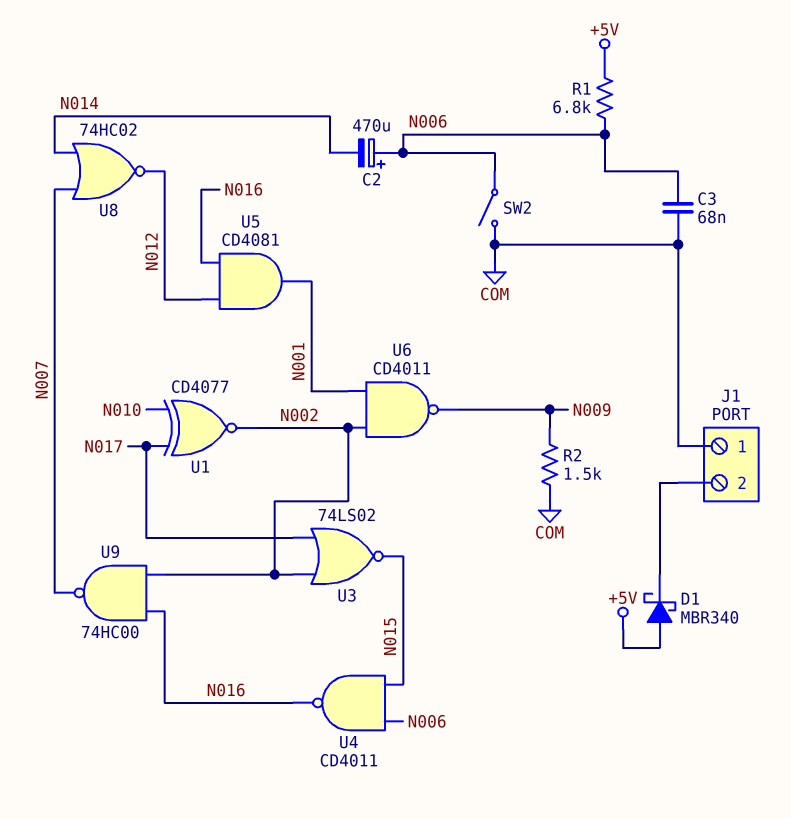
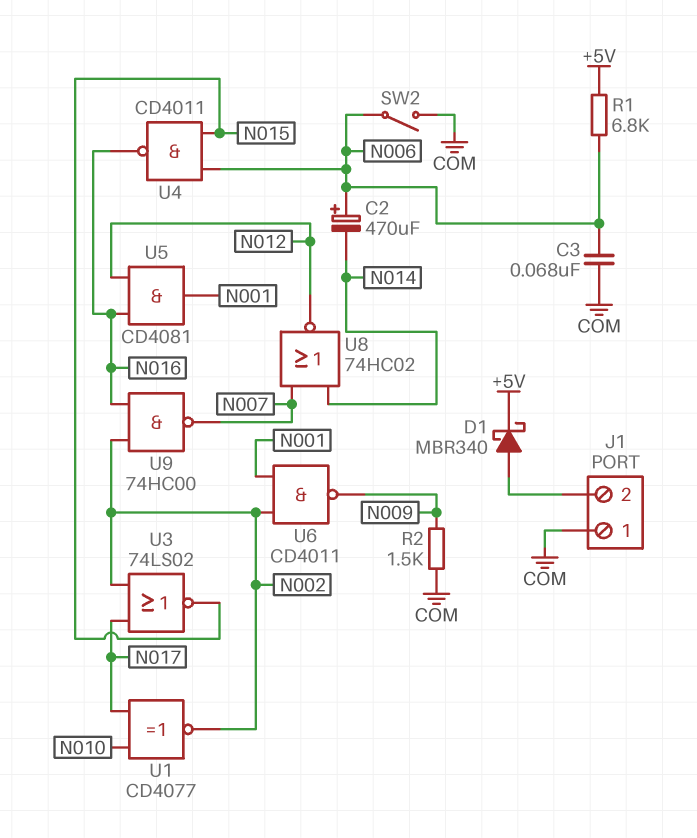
D1: schottky MBR340 (A +5V, K J1/2) -> schottky MBR340 (A J1/2, K +5V)

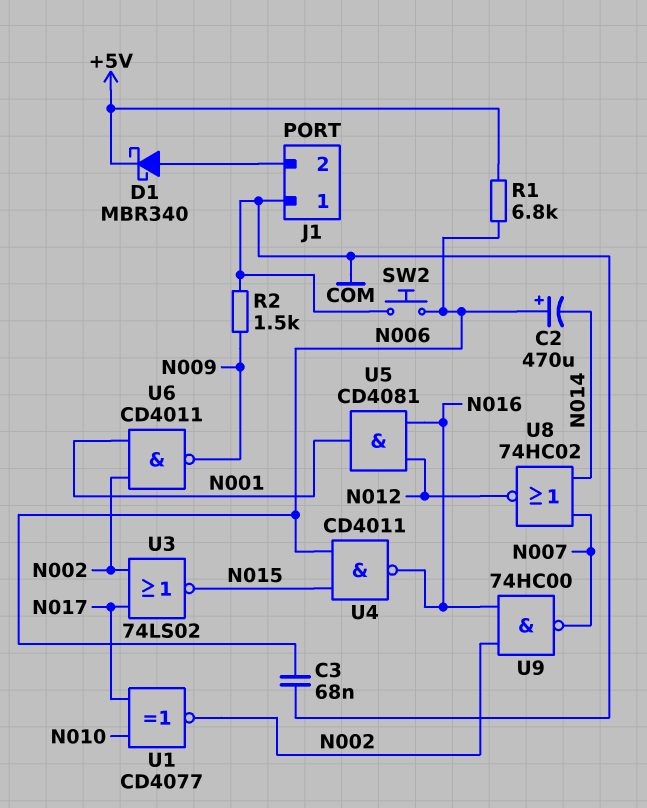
SW2: switch (COM, N006) -> button (COM, N006)

